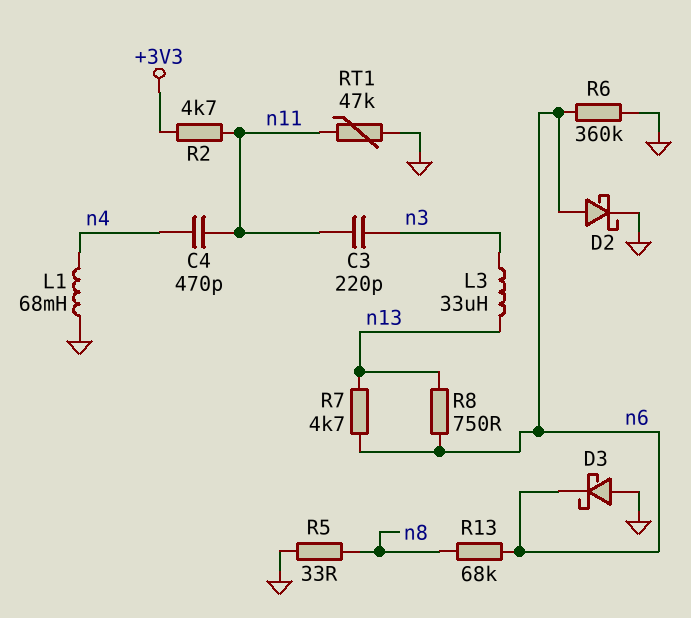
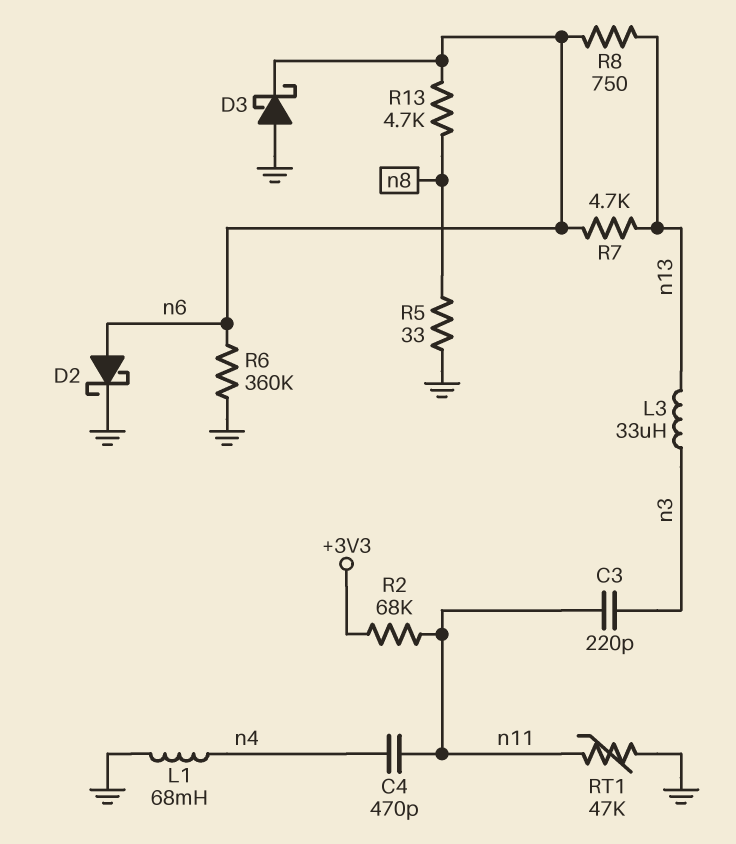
R2: 4.7k (+3V3, n11) -> 68k (+3V3, n11)
R13: 68k (n6, n8) -> 4.7k (n6, n8)

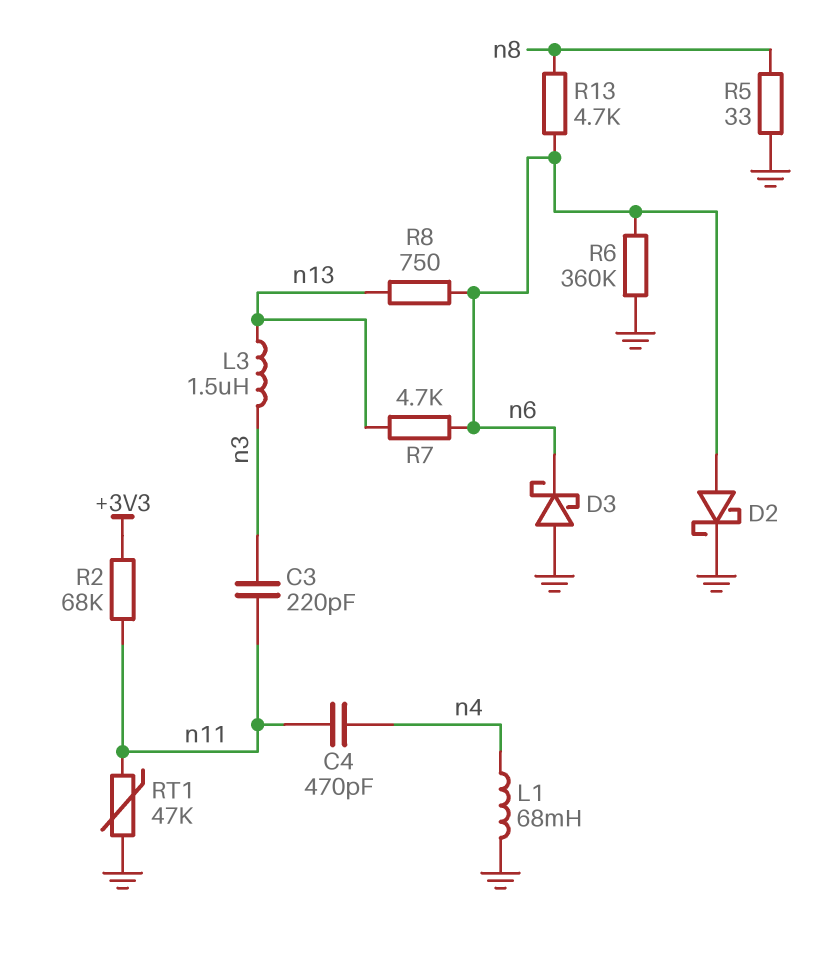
L3: 33uH (n3, n13) -> 1.5uH (n3, n13)

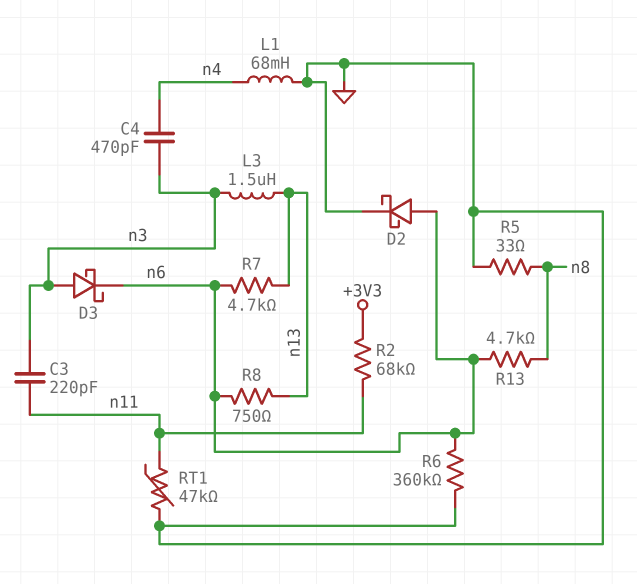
C4: 470pF (n4, n11) -> 470pF (n3, n4)
D3: schottky (A GND, K n6) -> schottky (A n3, K n6)

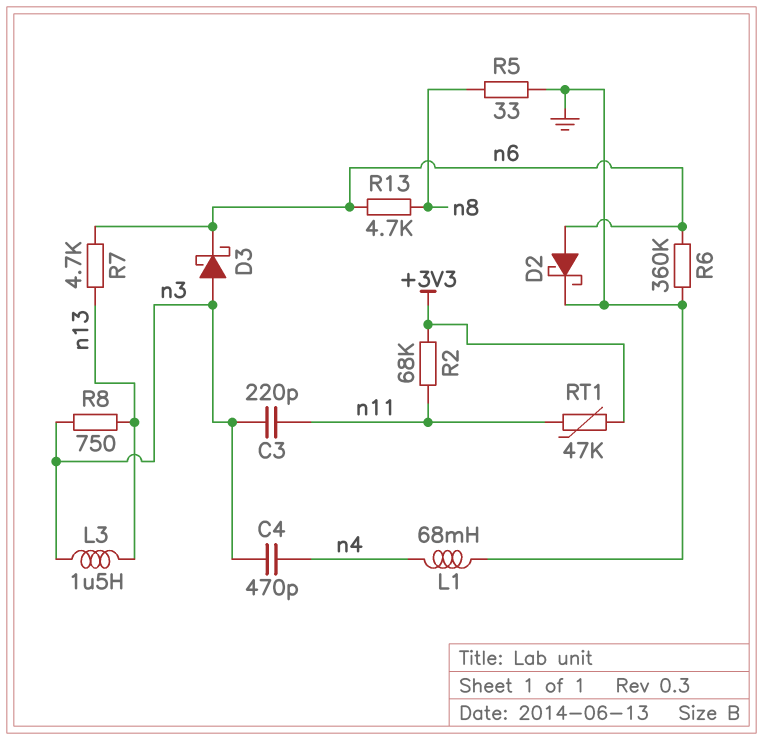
R8: 750 (n6, n13) -> 750 (n3, n13)
RT1: 47k (GND, n11) -> 47k (+3V3, n11)

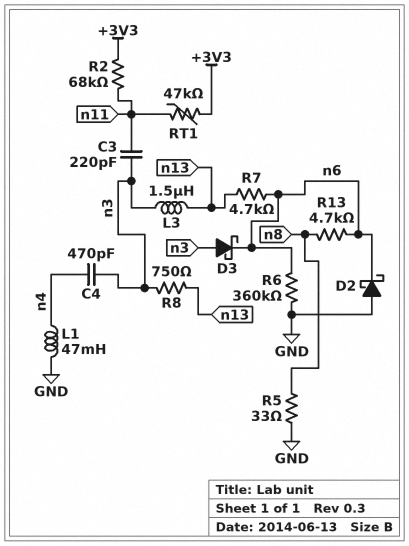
D2: schottky (A n6, K GND) -> schottky (A GND, K n6)
L1: 68mH (GND, n4) -> 47mH (GND, n4)

